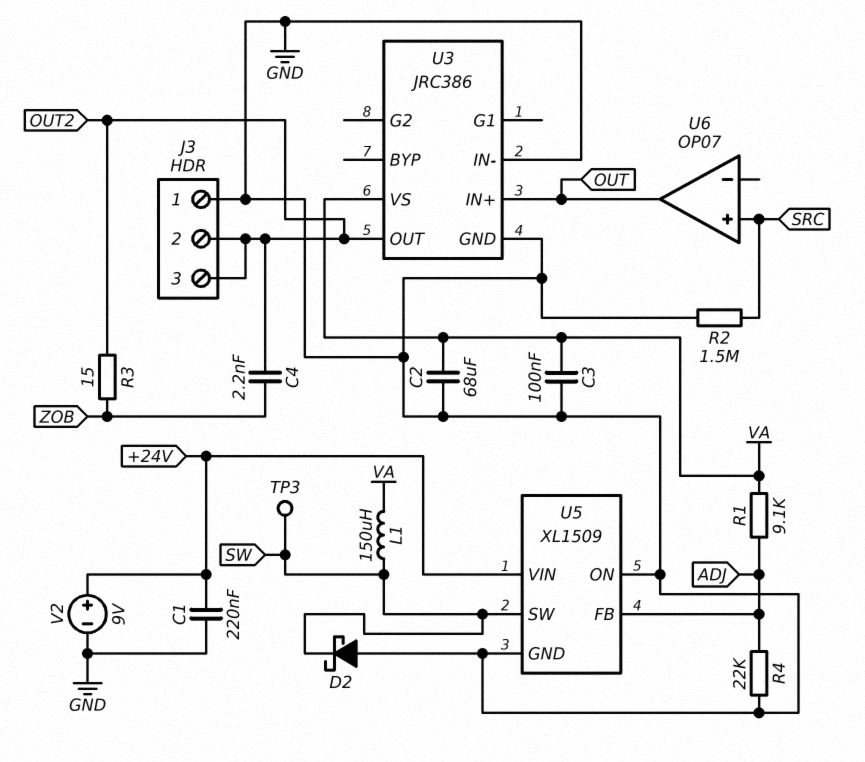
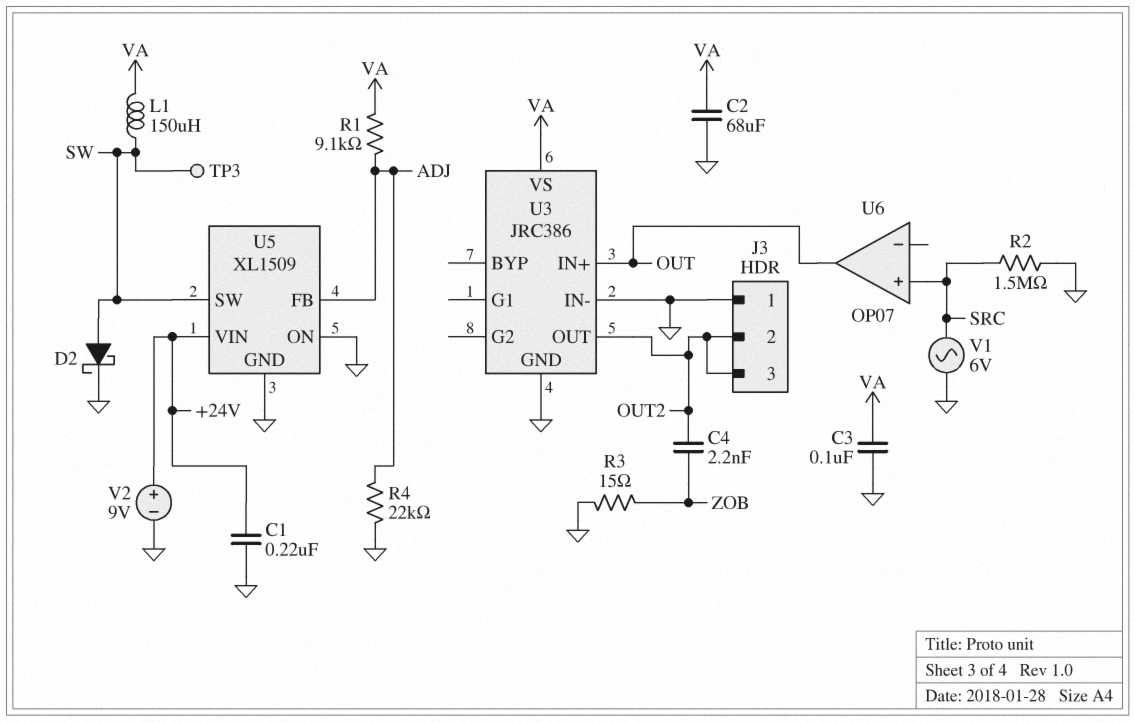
D2: schottky (A GND, K SW) -> schottky (A SW, K GND)
R3: 15 (OUT2, ZOB) -> 15 (GND, ZOB)
V1: none -> AC 6V (GND, SRC)

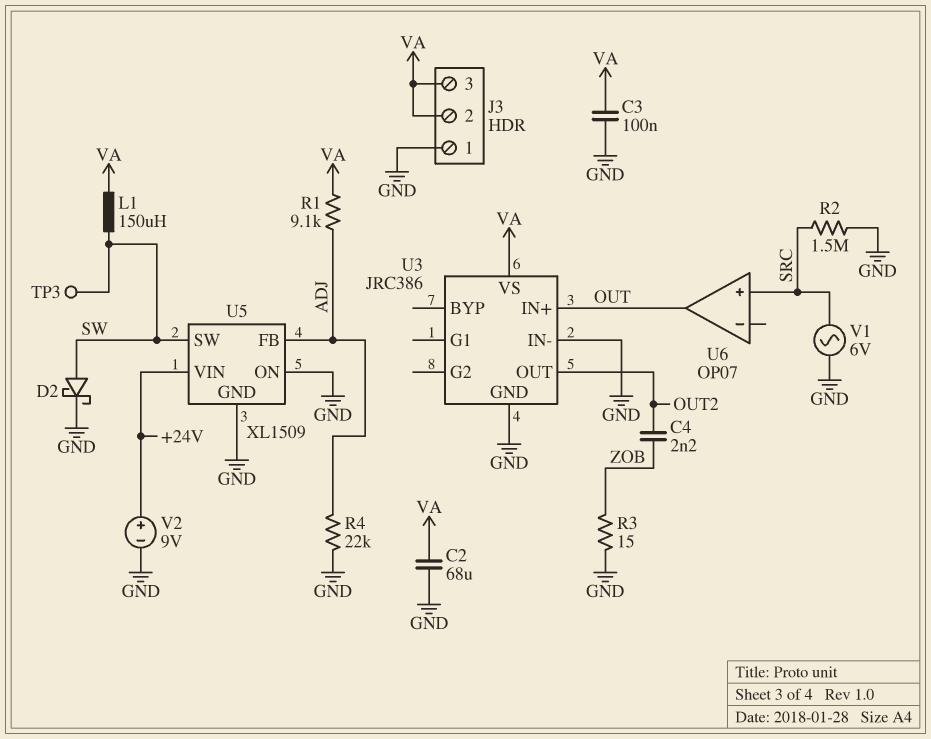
C1: 220nF (+24V, GND) -> none
J3 pin 2: OUT2 -> VA
J3 pin 3: OUT2 -> VA

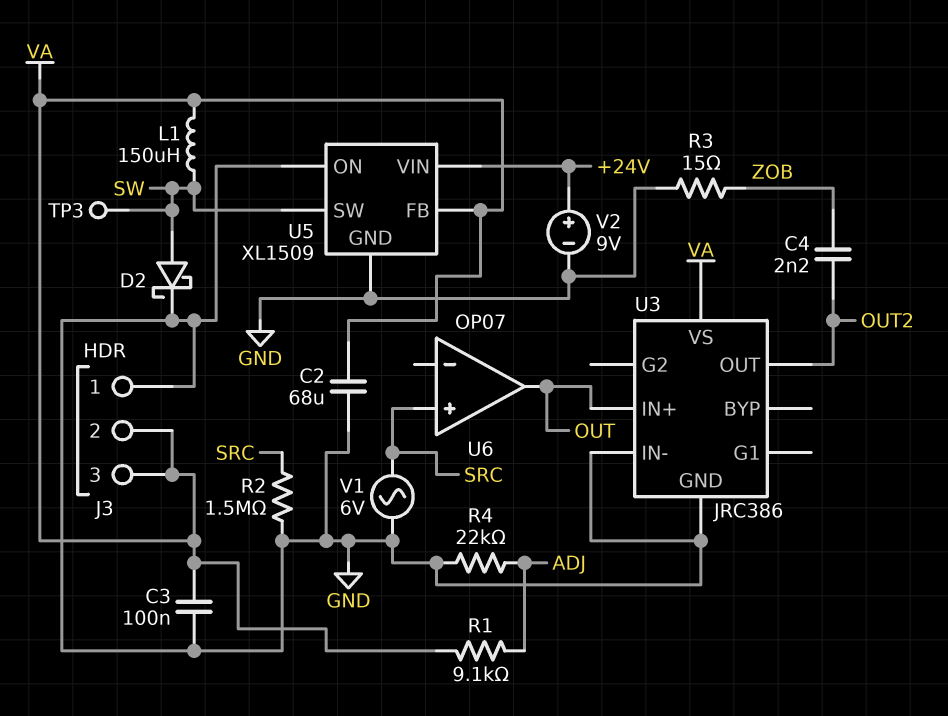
U5 pin FB: ADJ -> VA

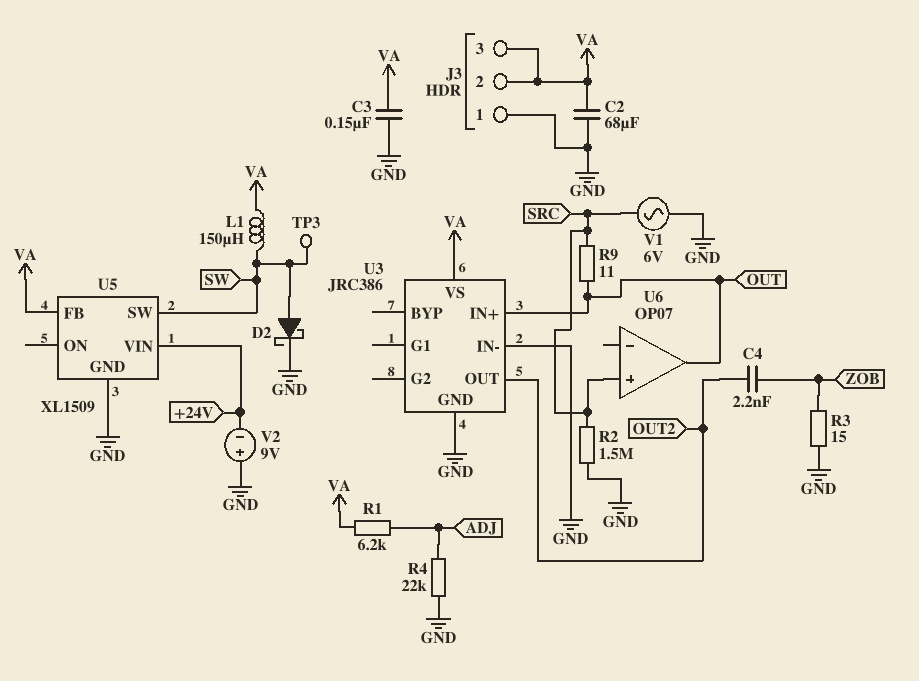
C3: 100nF (GND, VA) -> 150nF (GND, VA)
R1: 9.1k (ADJ, VA) -> 6.2k (ADJ, VA)
R9: none -> 11 (OUT, SRC)
U5 pin ON: GND -> none
V2: 9V (plus +24V, minus GND) -> 9V (plus GND, minus +24V)

